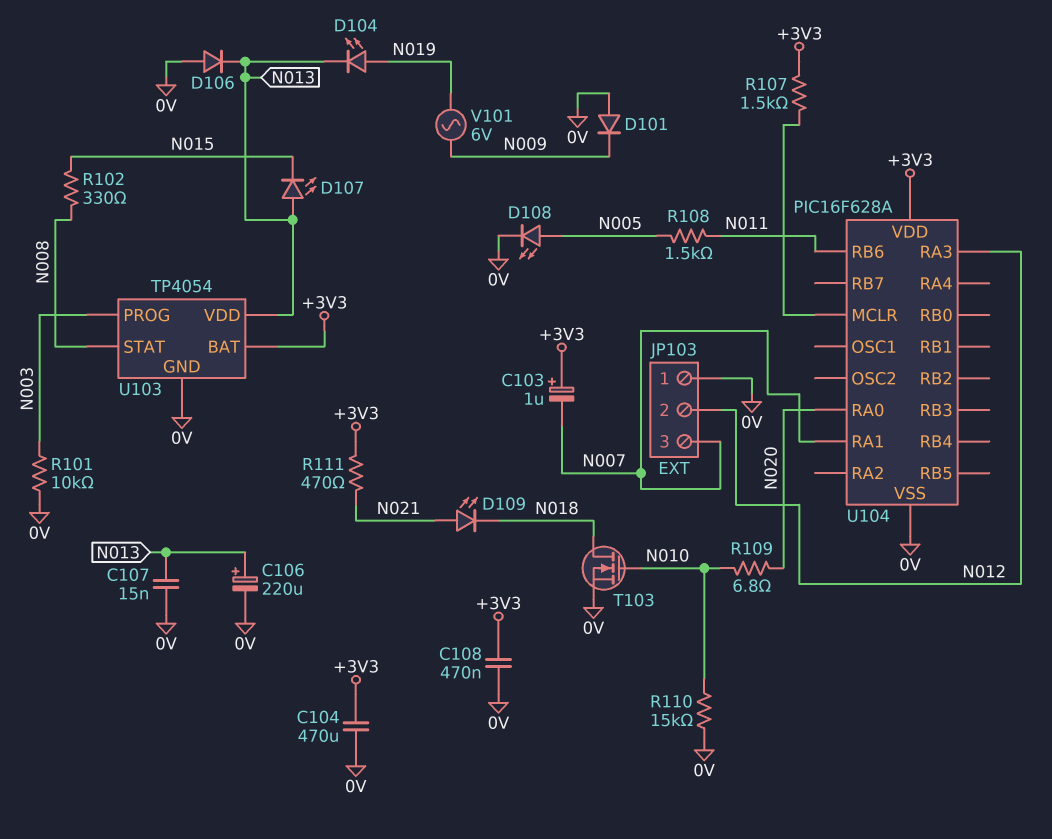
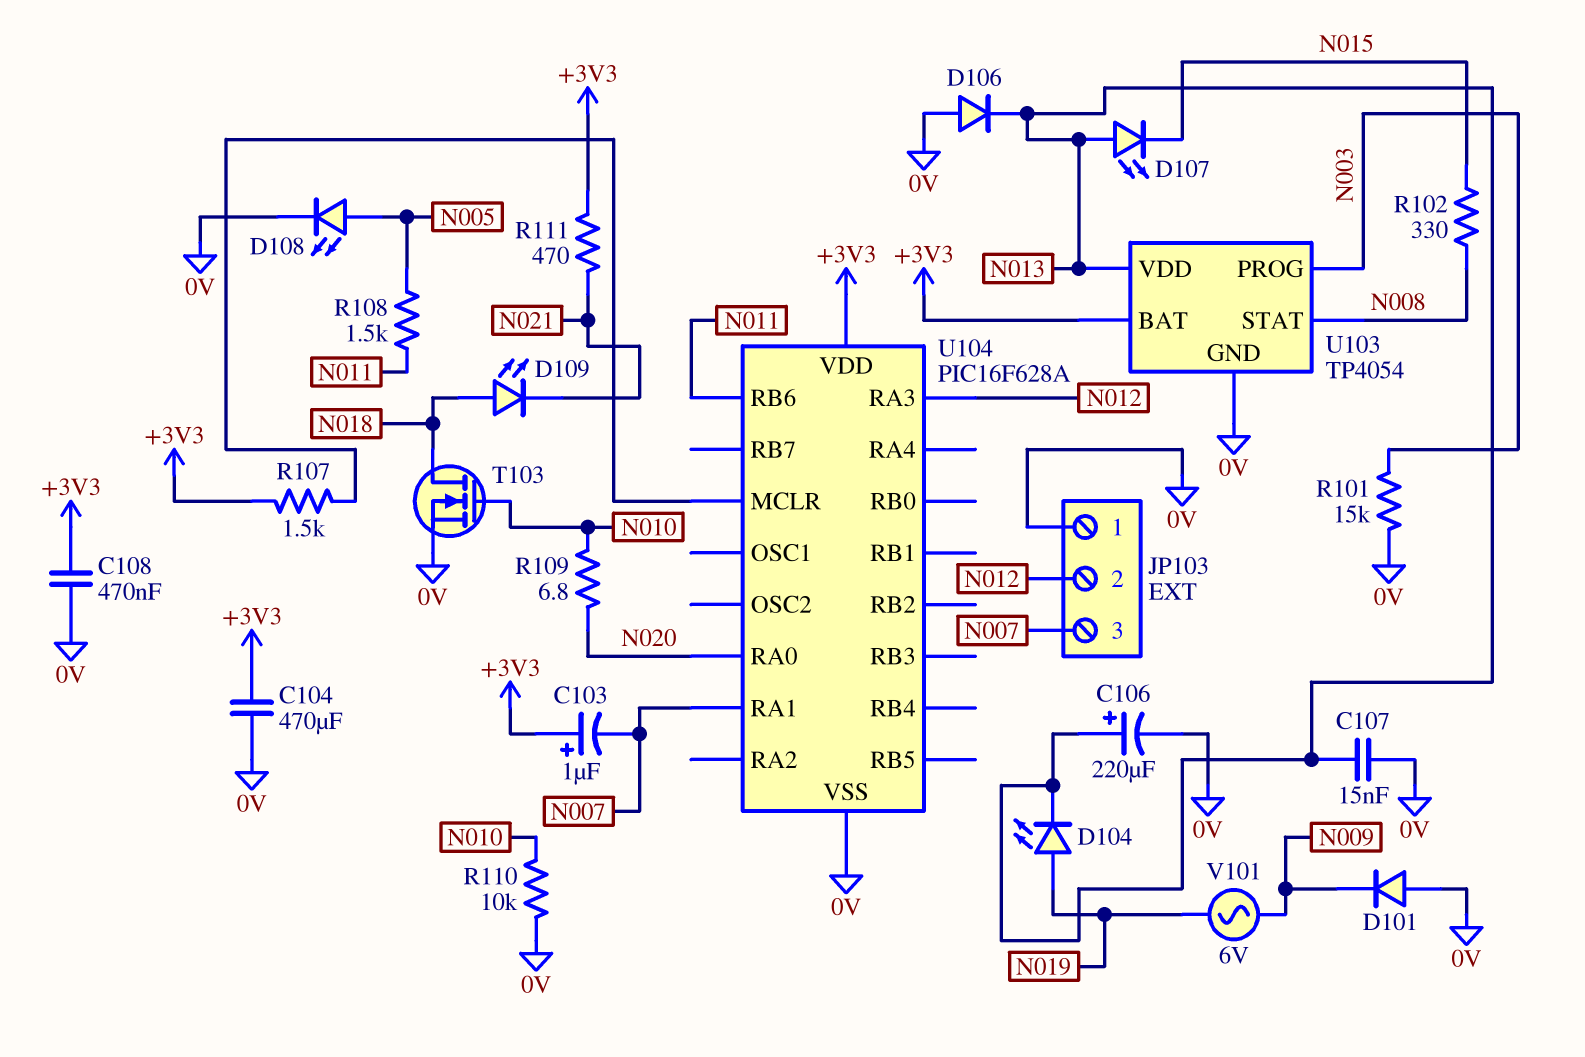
D109: LED (A N021, K N018) -> LED (A N018, K N021)
R101: 10k (0V, N003) -> 15k (0V, N003)
R110: 15k (0V, N010) -> 10k (0V, N010)

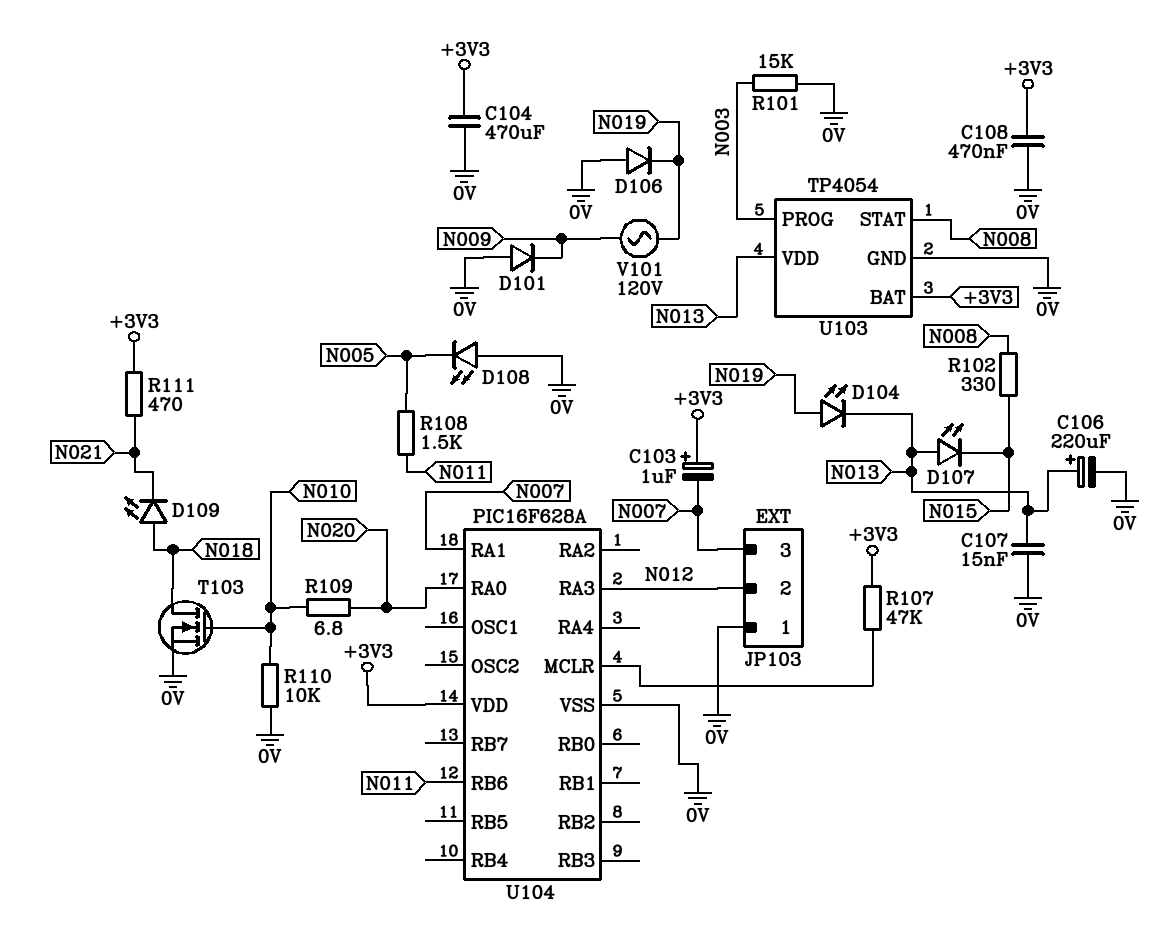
D106: diode (A 0V, K N013) -> diode (A 0V, K N019)
D108: LED (A N005, K 0V) -> LED (A 0V, K N005)
R107: 1.5k (+3V3, U104/MCLR) -> 47k (+3V3, U104/MCLR)
V101: AC 6V (N009, N019) -> AC 120V (N009, N019)

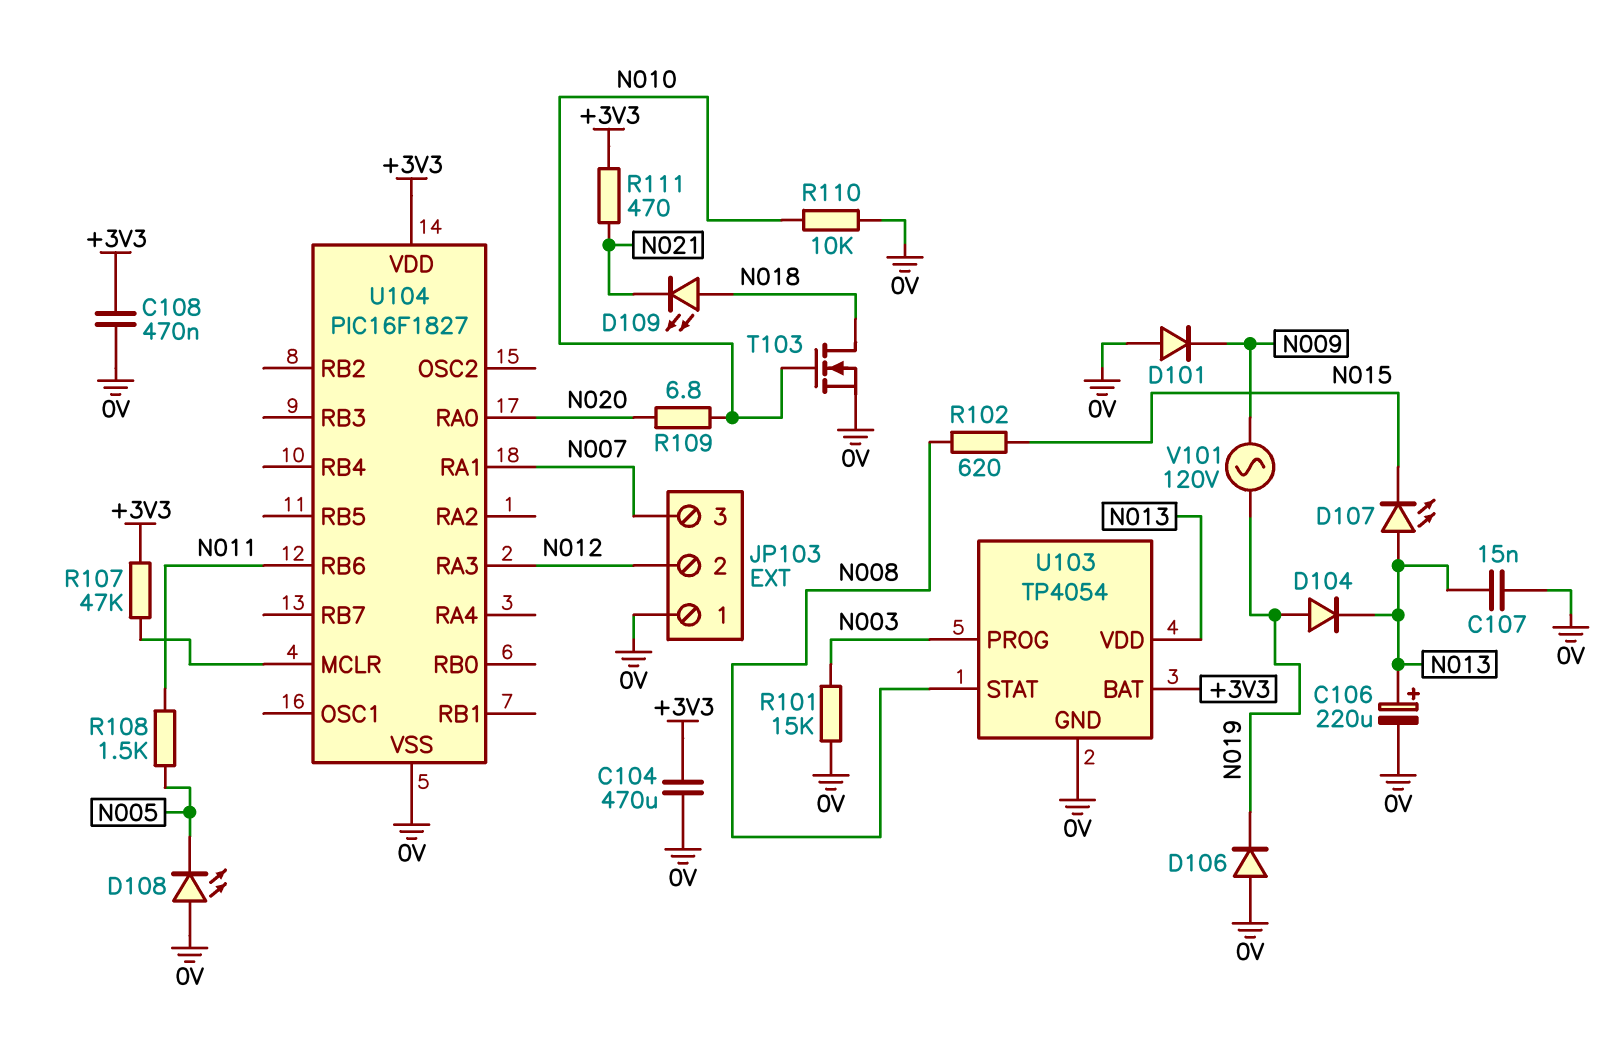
C103: 1uF (plus +3V3, minus N007) -> none
D104: LED (A N019, K N013) -> diode (A N019, K N013)
R102: 330 (N008, N015) -> 620 (N008, N015)
U104: PIC16F628A -> PIC16F1827

